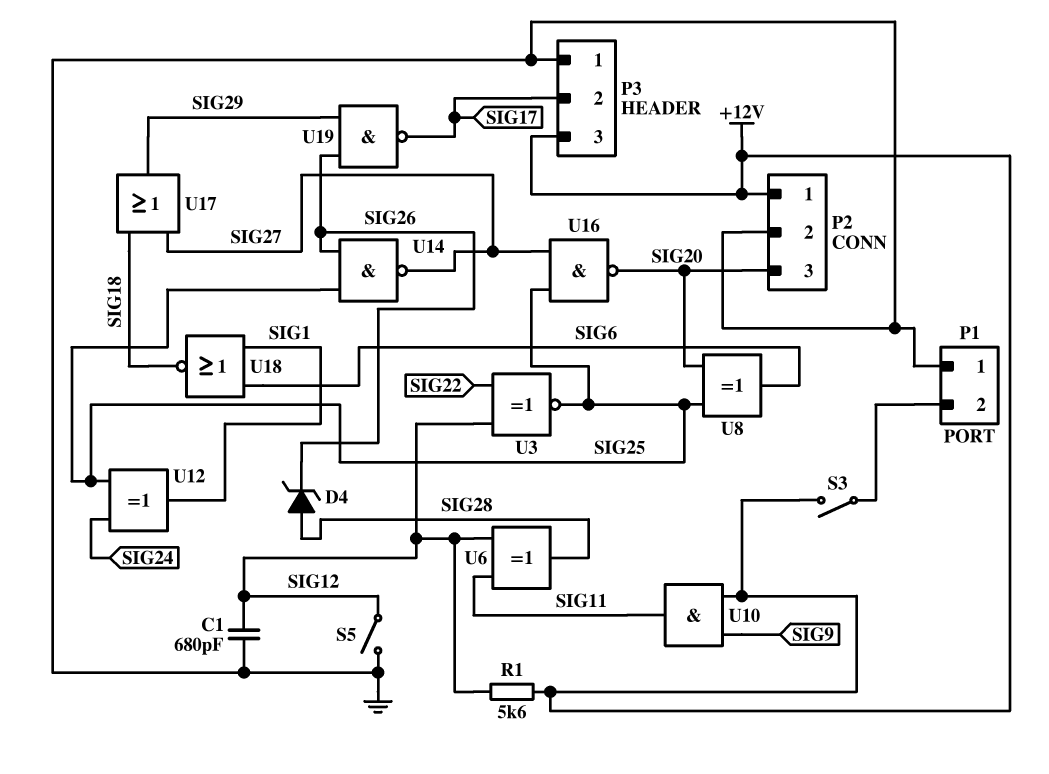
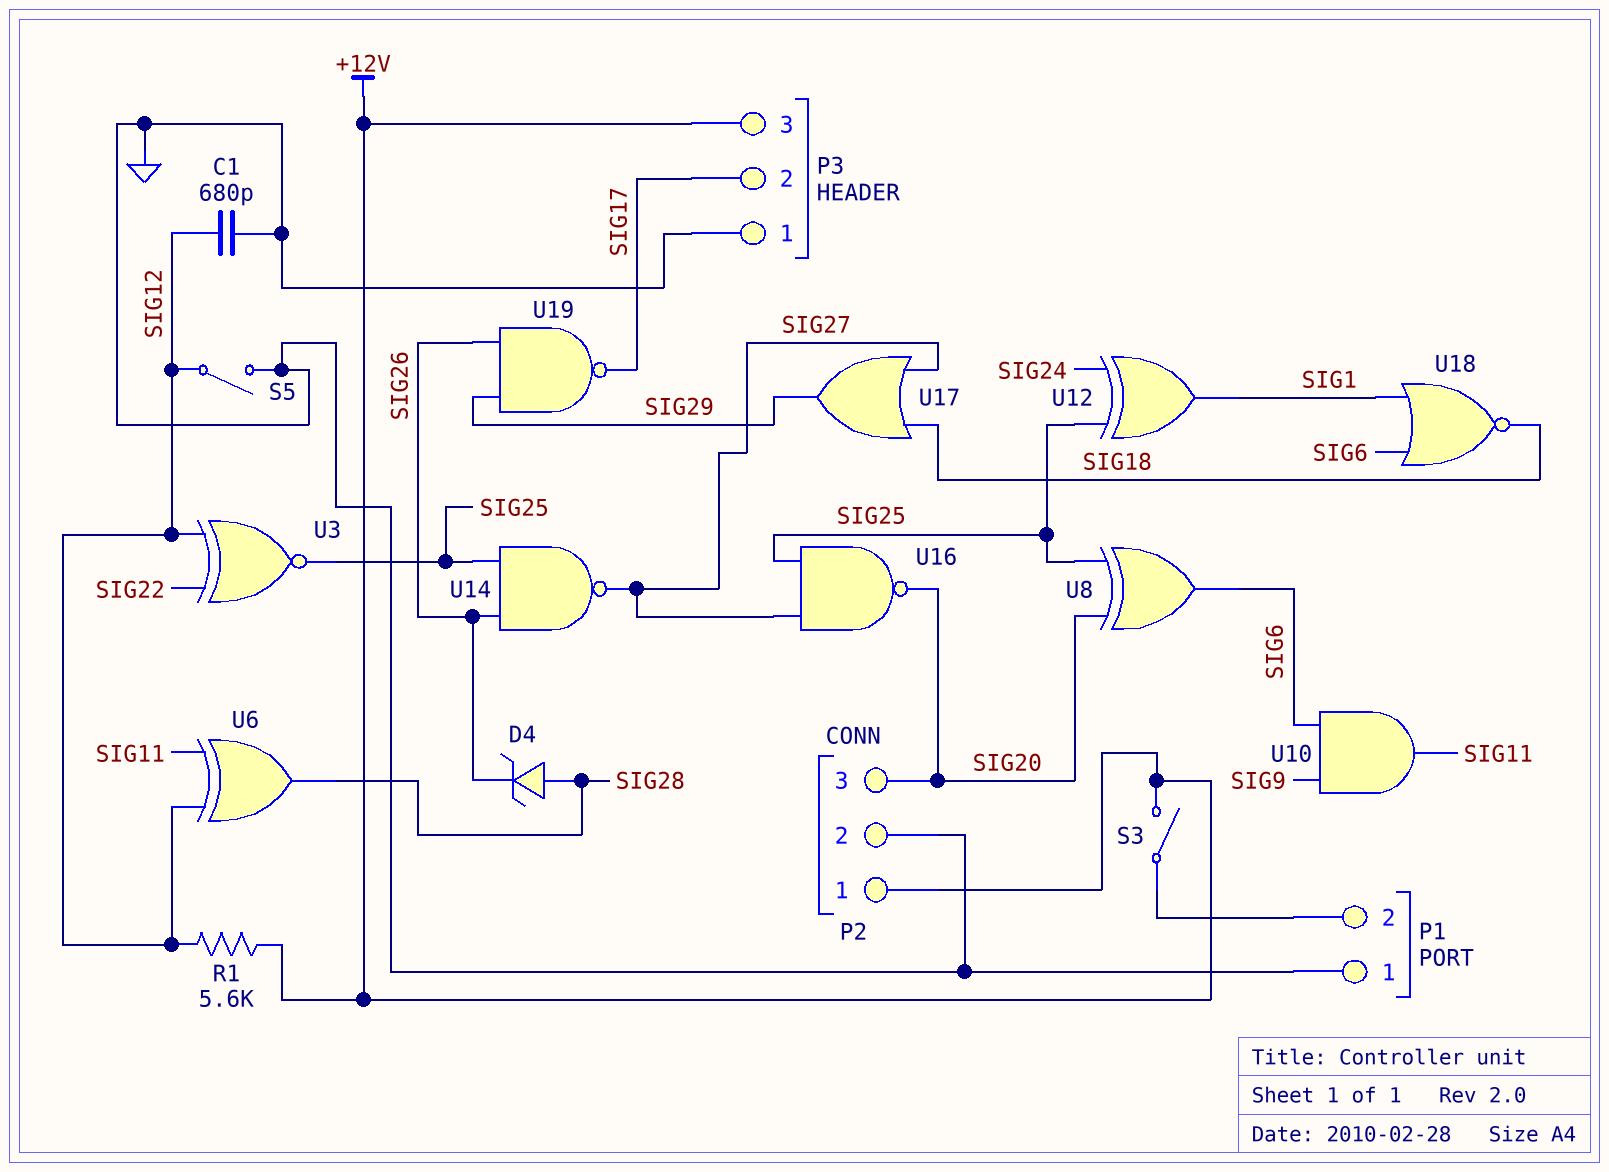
U10: AND (in +12V, in SIG9, out SIG11) -> AND (in SIG6, in SIG9, out SIG11)

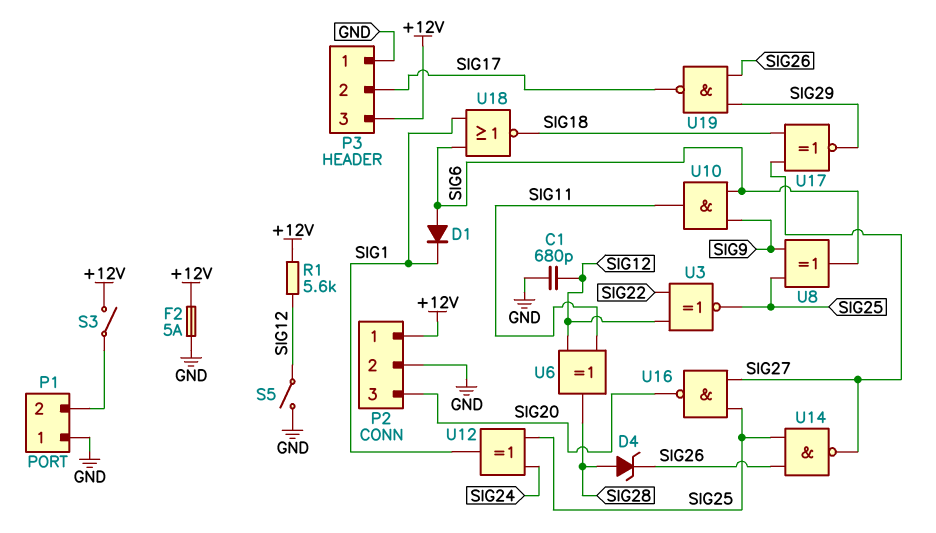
D1: none -> diode (A SIG6, K SIG1)
F2: none -> 5A (+12V, GND)
U8: XOR (in SIG20, in SIG25, out SIG6) -> XOR (in SIG9, in SIG25, out SIG6)
U17: OR (in SIG18, in SIG27, out SIG29) -> XNOR (in SIG18, in SIG27, out SIG29)

